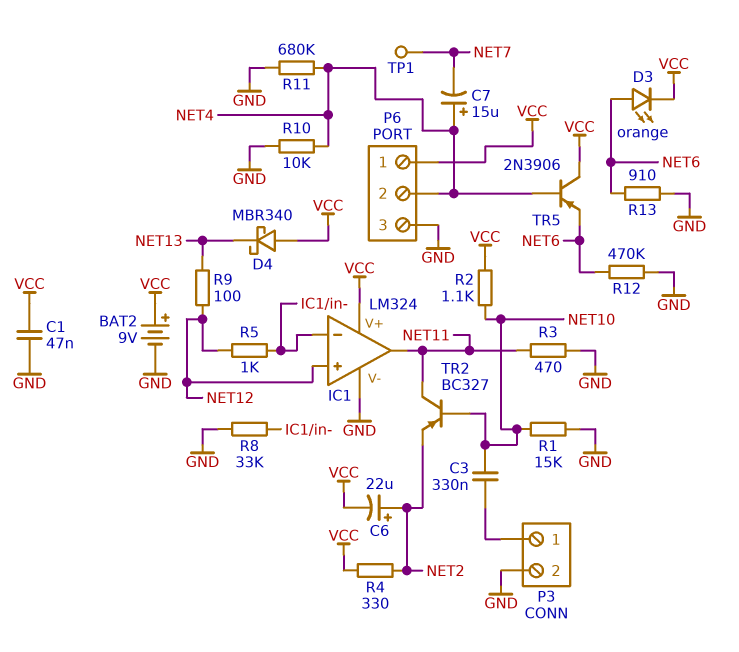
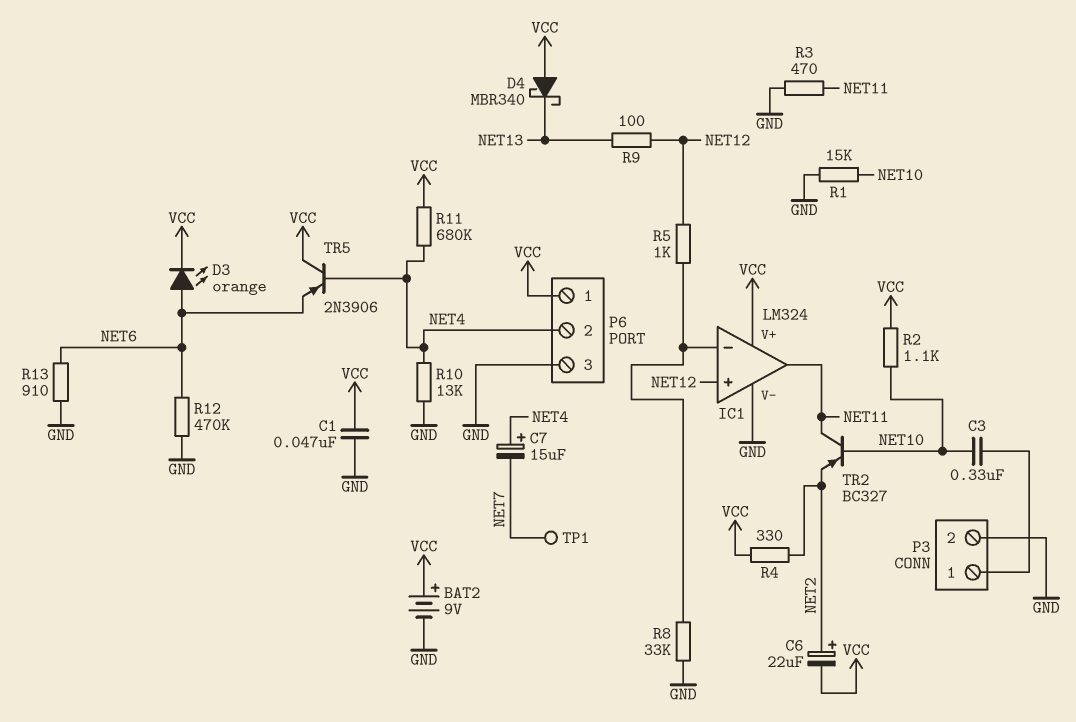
R10: 10k (GND, NET4) -> 13k (GND, NET4)
R11: 680k (GND, NET4) -> 680k (NET4, VCC)

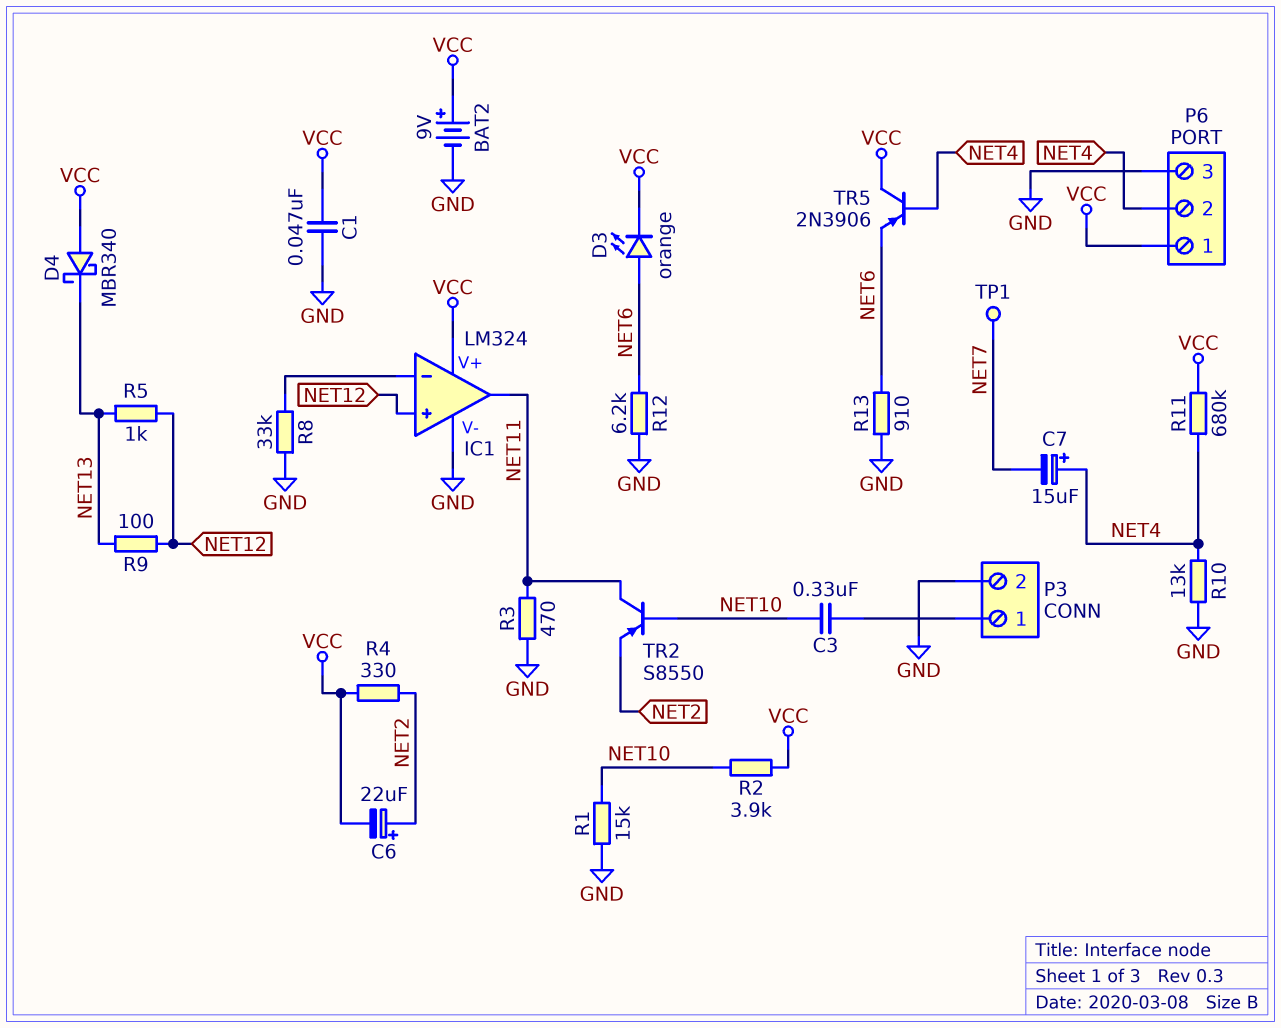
R2: 1.1k (NET10, VCC) -> 3.9k (NET10, VCC)
R5: 1k (IC1/in-, NET12) -> 1k (NET12, NET13)
R12: 470k (GND, NET6) -> 6.2k (GND, NET6)
TR2: PNP BC327 (B NET10, C NET11, E NET2) -> PNP S8550 (B NET10, C NET11, E NET2)

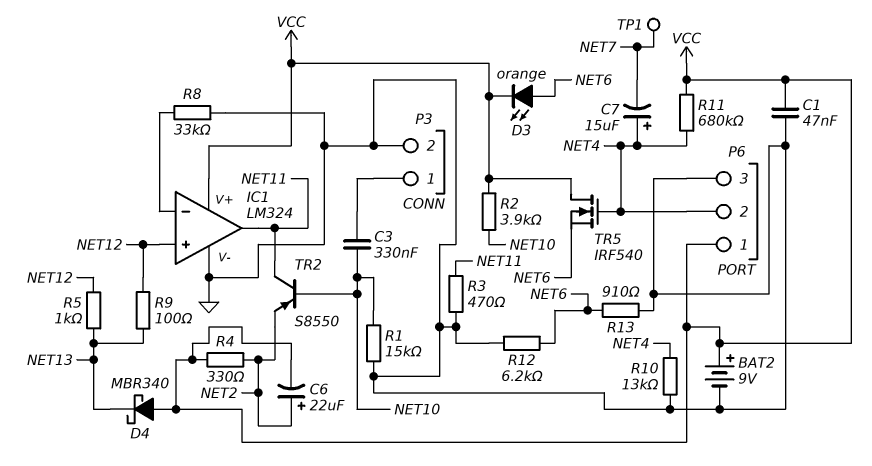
TR5: PNP 2N3906 (B NET4, C VCC, E NET6) -> NMOS IRF540 (G NET4, D VCC, S NET6)

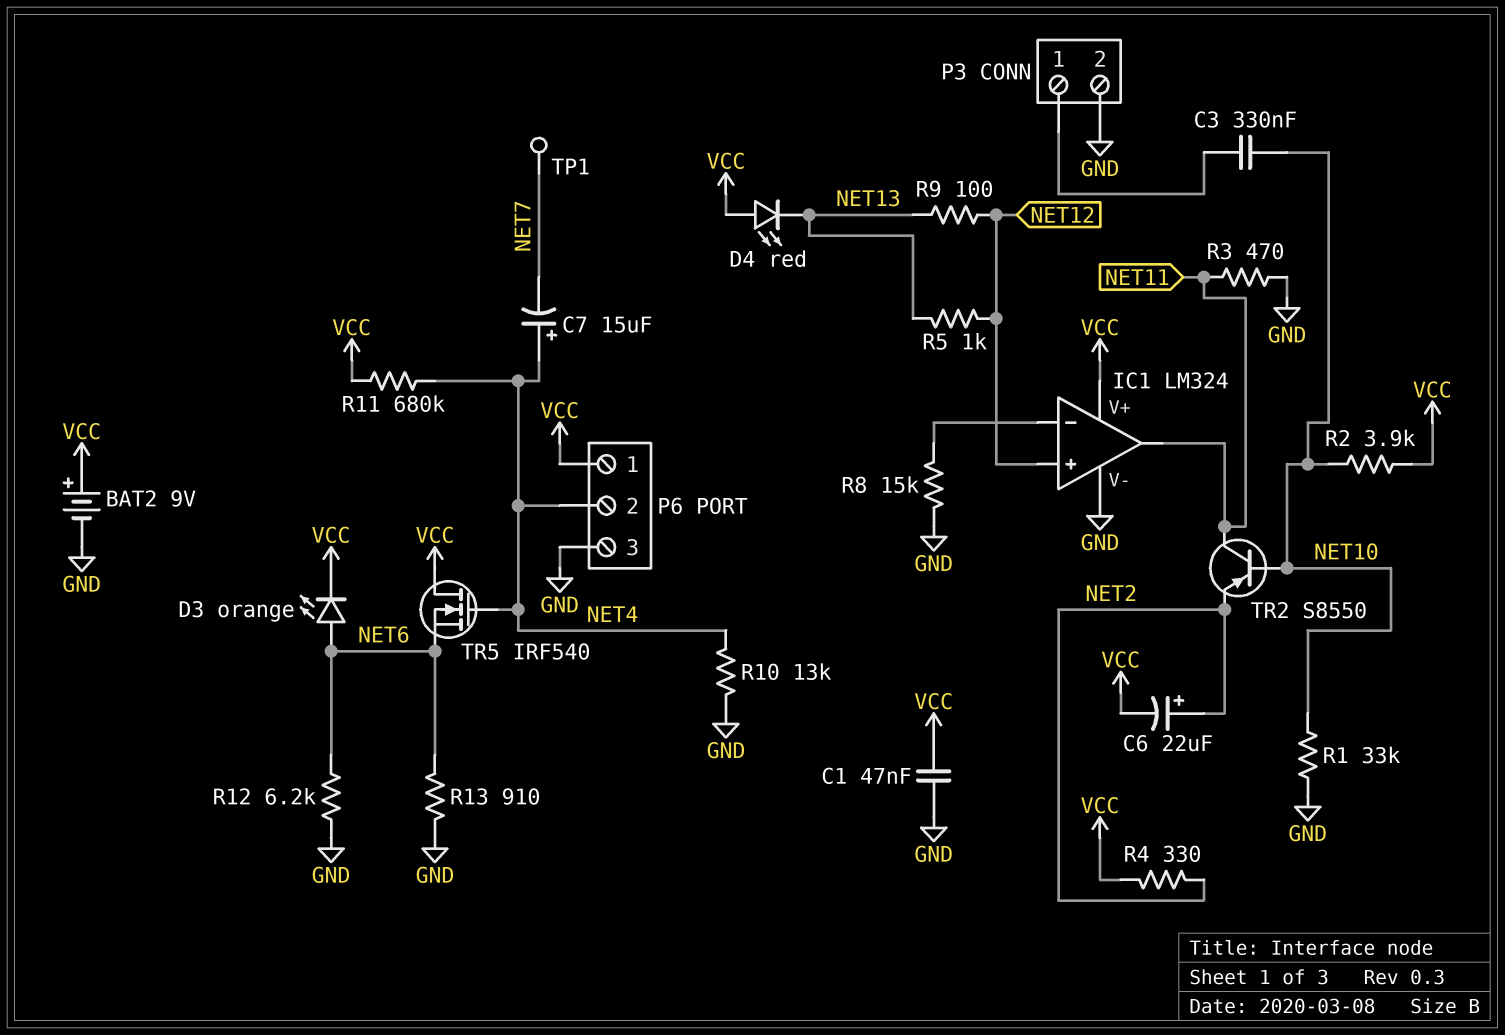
D4: schottky MBR340 (A VCC, K NET13) -> LED red (A VCC, K NET13)
R1: 15k (GND, NET10) -> 33k (GND, NET10)
R8: 33k (GND, IC1/in-) -> 15k (GND, IC1/in-)

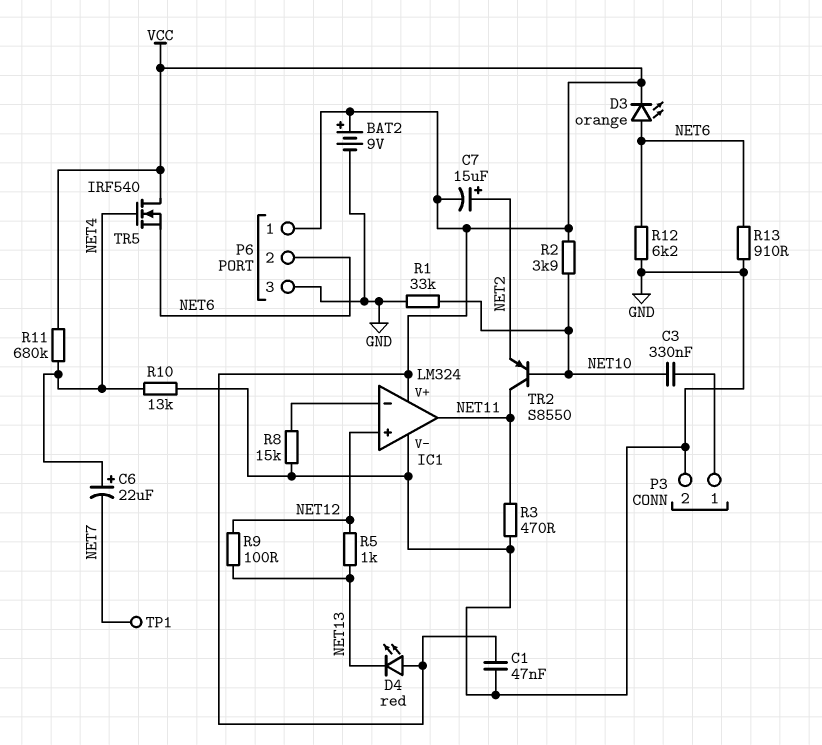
C6: 22uF (plus NET2, minus VCC) -> 22uF (plus NET4, minus NET7)
C7: 15uF (plus NET4, minus NET7) -> 15uF (plus NET2, minus VCC)
P6 pin 2: NET4 -> NET6
R4: 330 (NET2, VCC) -> none

